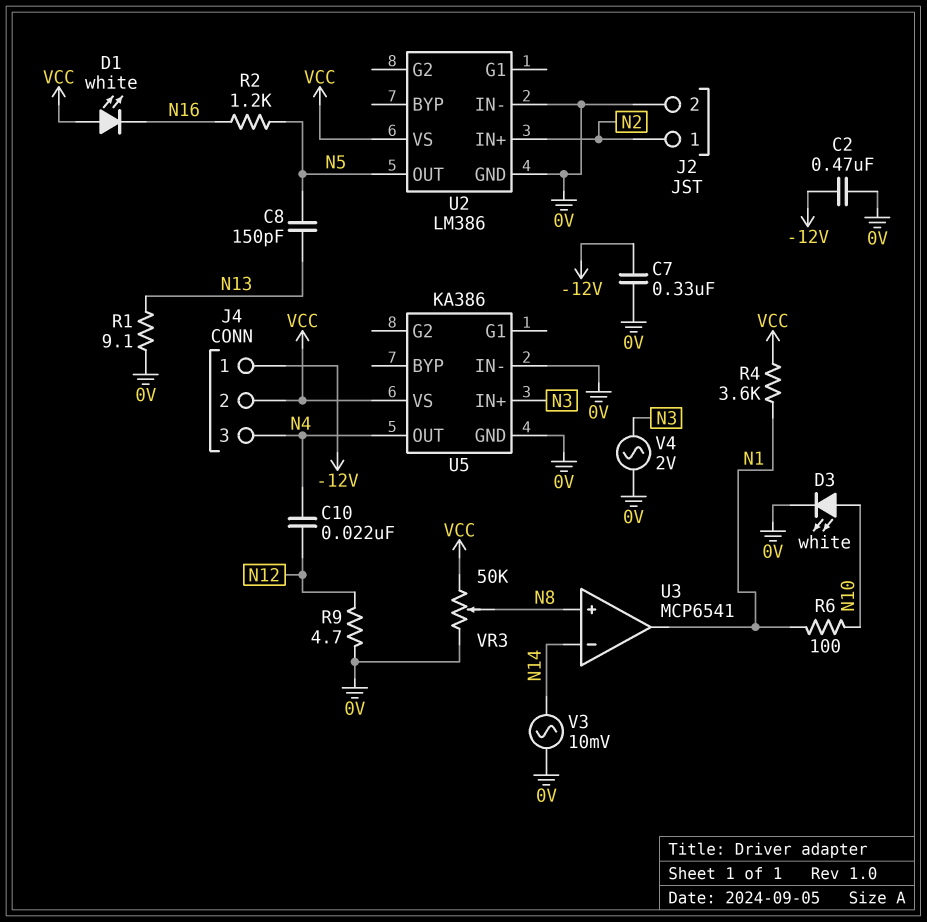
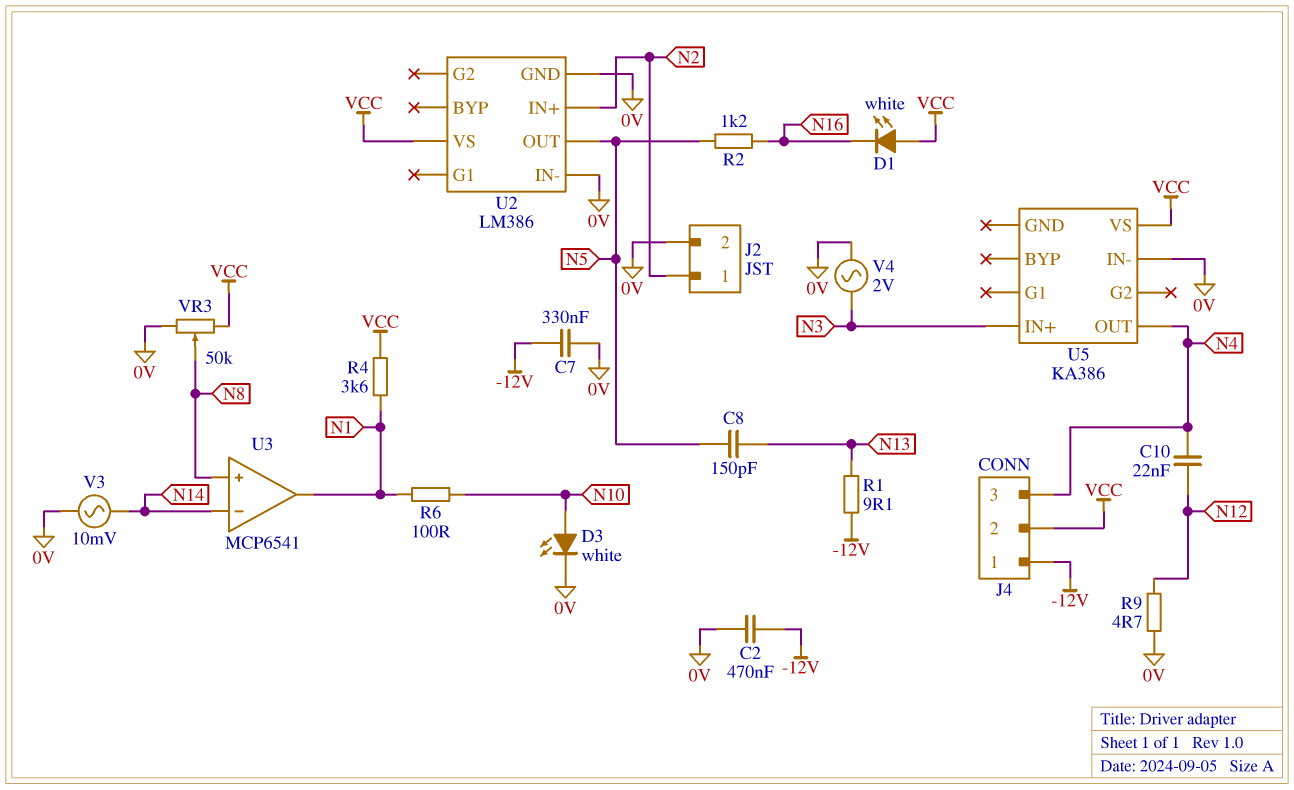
R1: 9.1 (0V, N13) -> 9.1 (-12V, N13)
U5 pin GND: 0V -> none

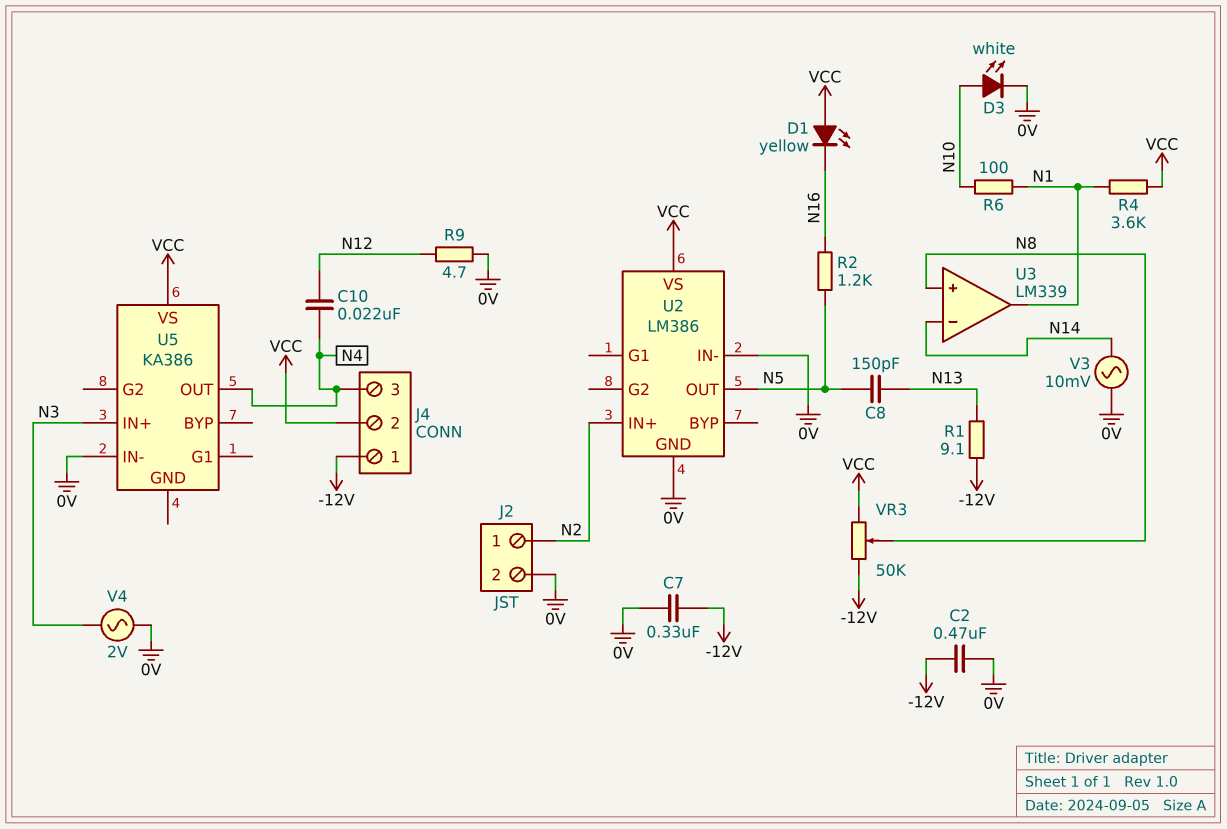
D1: LED white (A VCC, K N16) -> LED yellow (A VCC, K N16)
U3: MCP6541 -> LM339
VR3: 50k (0V, VCC, wiper N8) -> 50k (-12V, VCC, wiper N8)

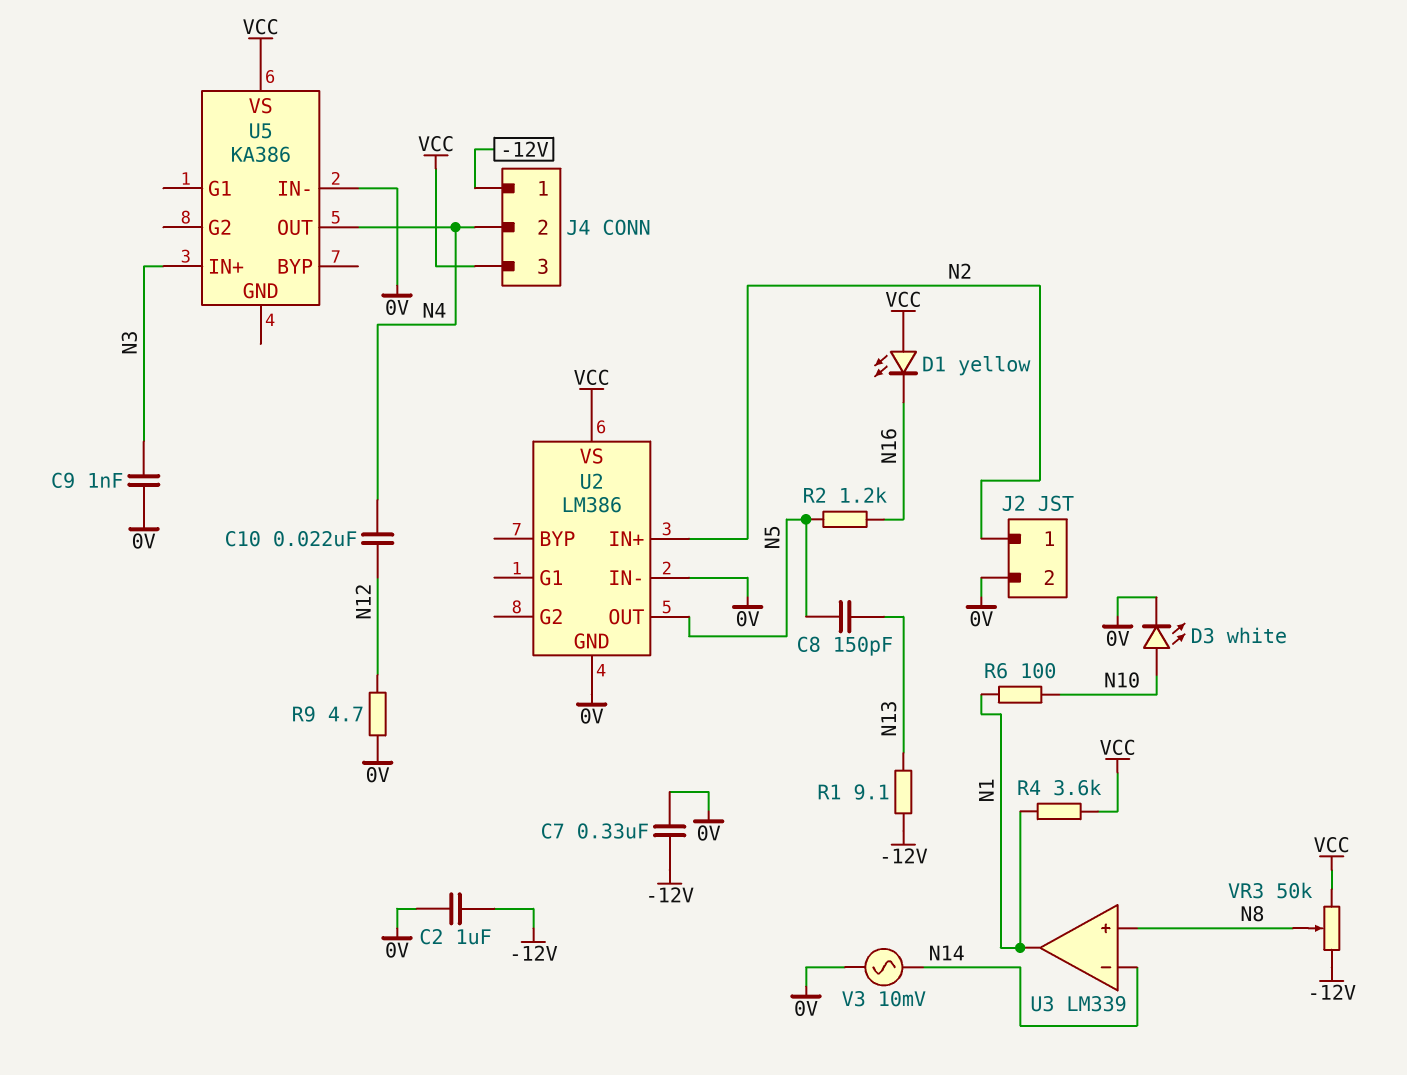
C2: 470nF (-12V, 0V) -> 1uF (-12V, 0V)
C9: none -> 1nF (0V, N3)
J4 pin 2: VCC -> N4
J4 pin 3: N4 -> VCC
V4: AC 2V (0V, N3) -> none

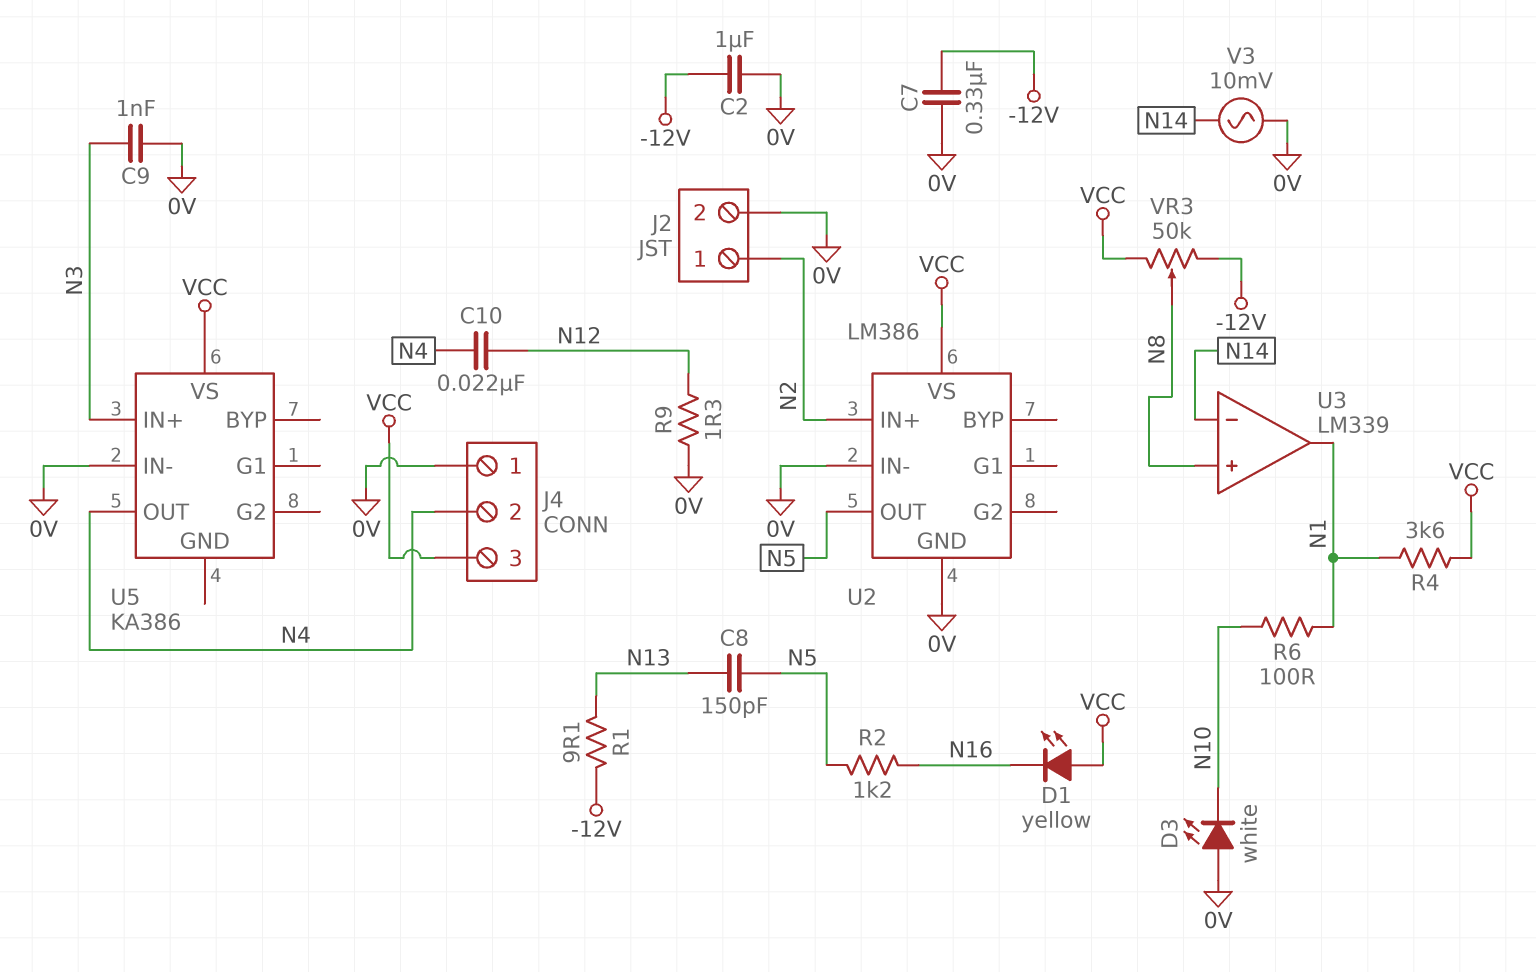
D3: LED white (A N10, K 0V) -> LED white (A 0V, K N10)
J4 pin 1: -12V -> 0V
R9: 4.7 (0V, N12) -> 1.3 (0V, N12)

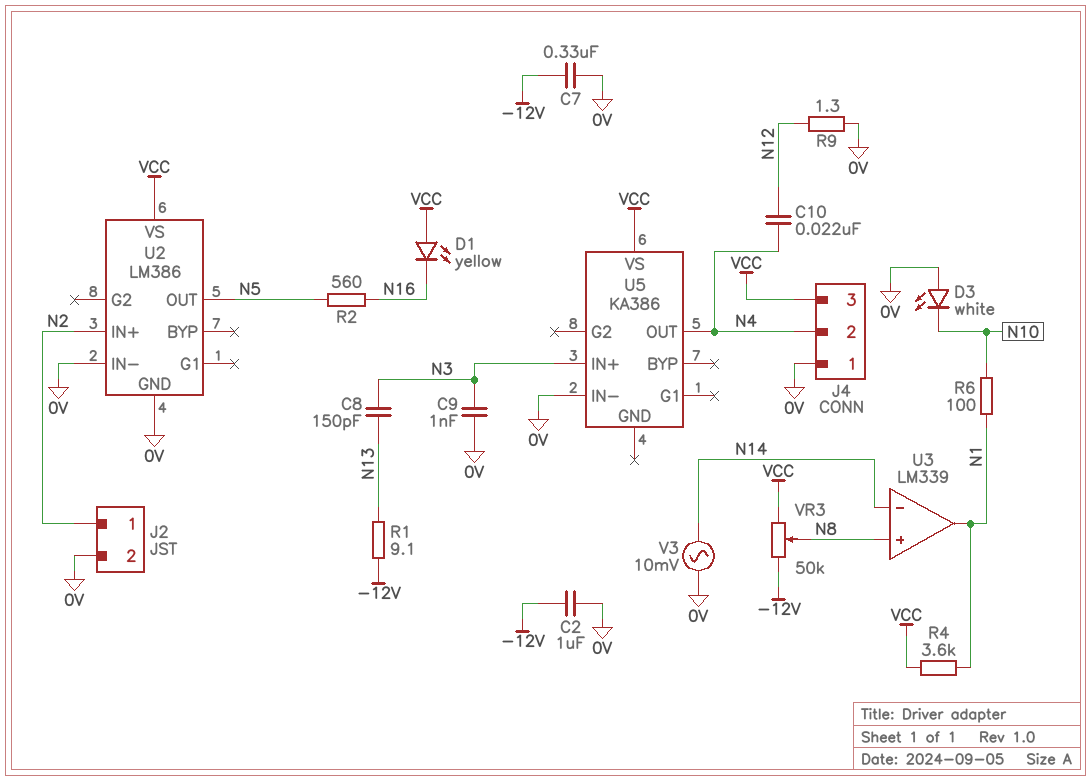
C8: 150pF (N5, N13) -> 150pF (N3, N13)
R2: 1.2k (N5, N16) -> 560 (N5, N16)

